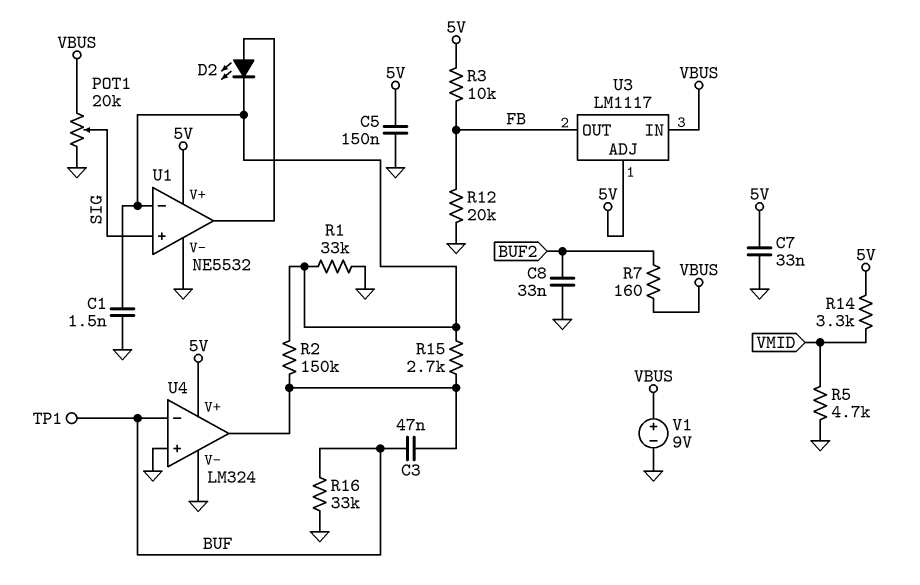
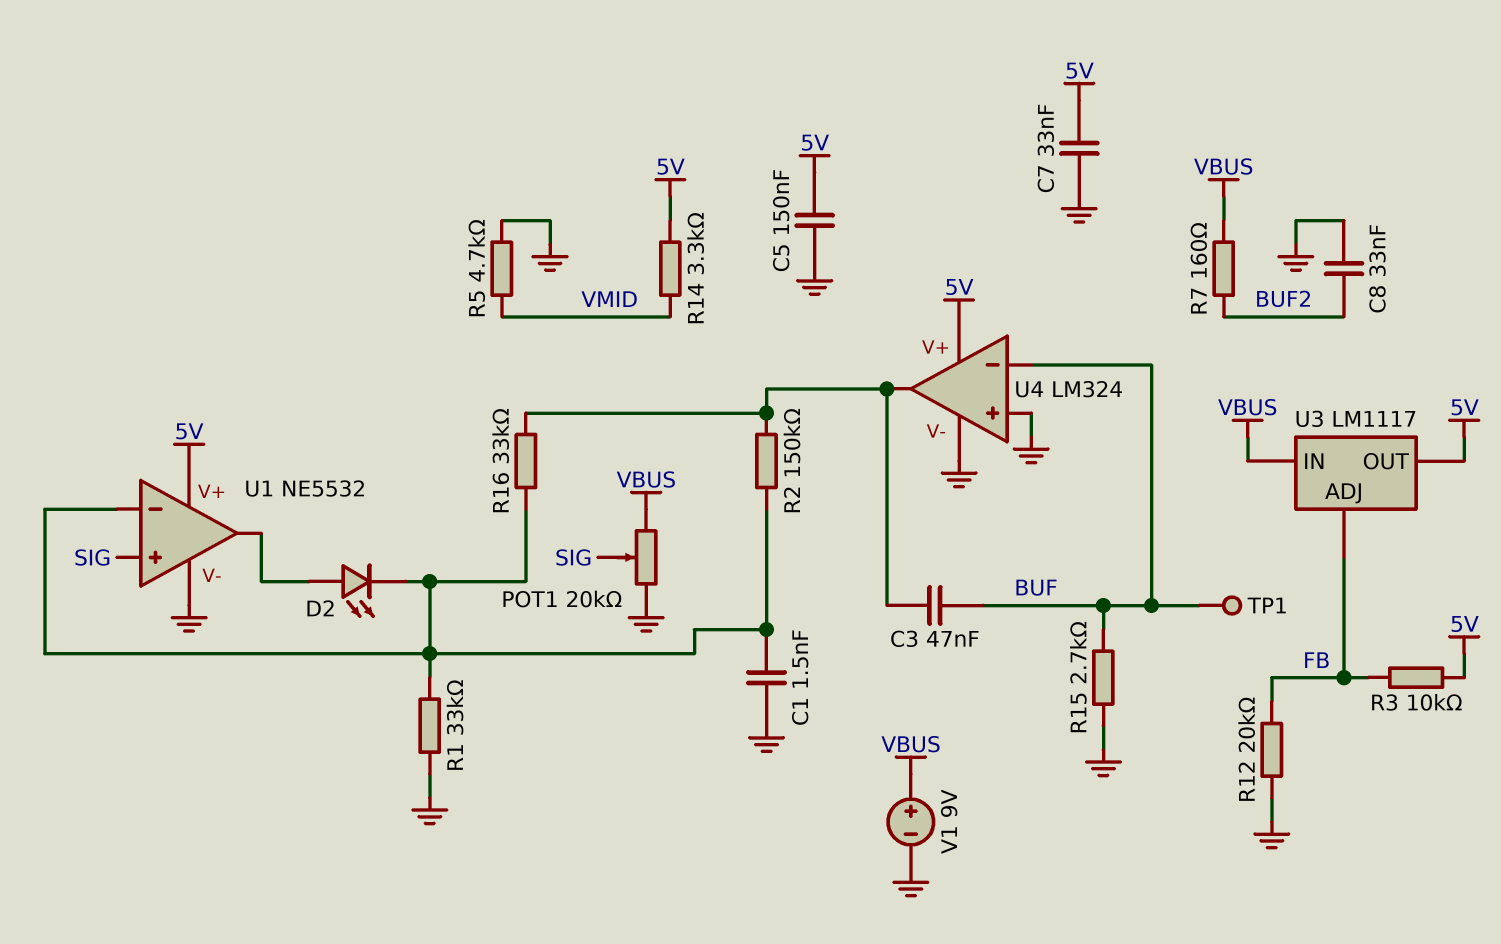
R15: 2.7k (U1/in-, U4/out) -> 2.7k (BUF, GND)
R16: 33k (BUF, GND) -> 33k (U1/in-, U4/out)
U3 pin ADJ: 5V -> FB
U3 pin OUT: FB -> 5V

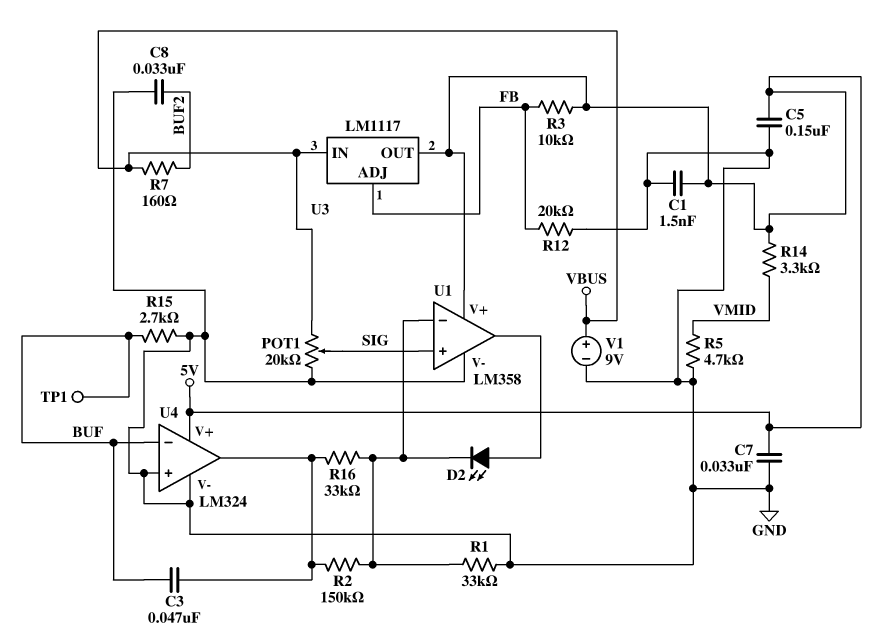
C1: 1.5nF (GND, U1/in-) -> 1.5nF (5V, GND)
U1: NE5532 -> LM358

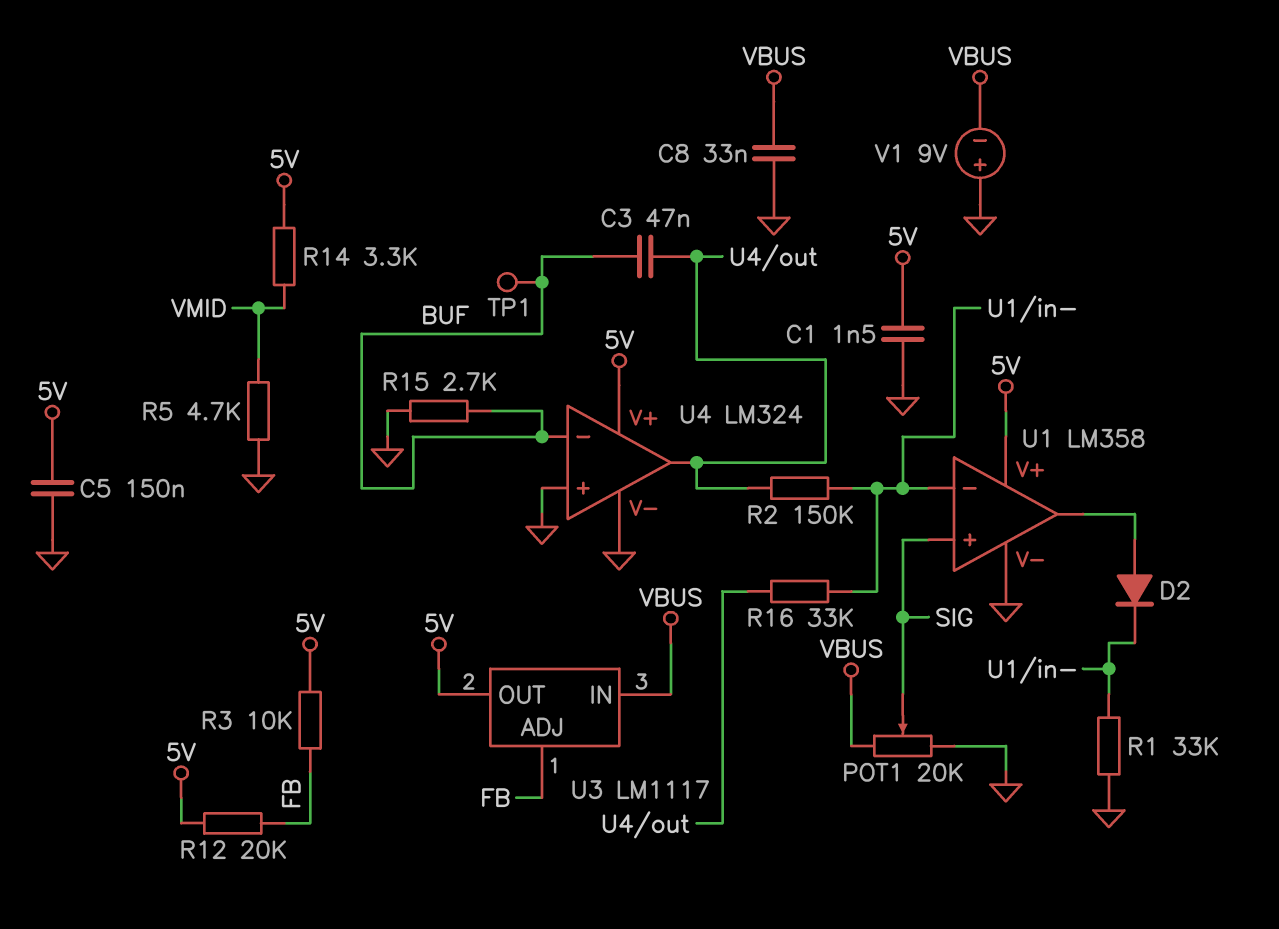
C7: 33nF (5V, GND) -> none
C8: 33nF (BUF2, GND) -> 33nF (GND, VBUS)
D2: LED (A U1/out, K U1/in-) -> diode (A U1/out, K U1/in-)
R7: 160 (BUF2, VBUS) -> none
R12: 20k (FB, GND) -> 20k (5V, FB)
V1: 9V (plus VBUS, minus GND) -> 9V (plus GND, minus VBUS)

